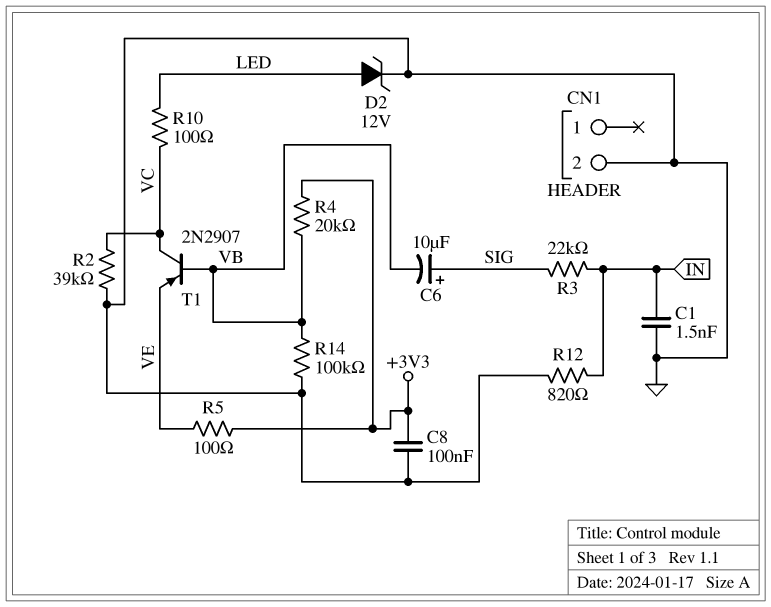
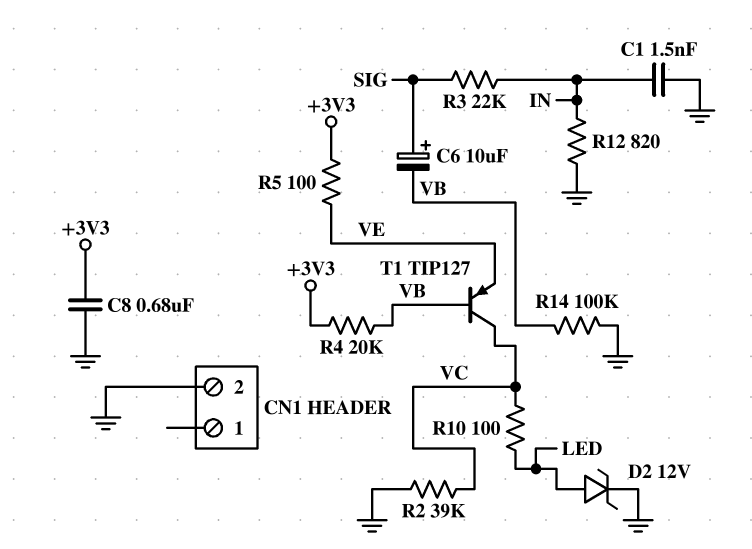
C8: 100nF (+3V3, GND) -> 680nF (+3V3, GND)
T1: PNP 2N2907 (B VB, C VC, E VE) -> PNP TIP127 (B VB, C VC, E VE)

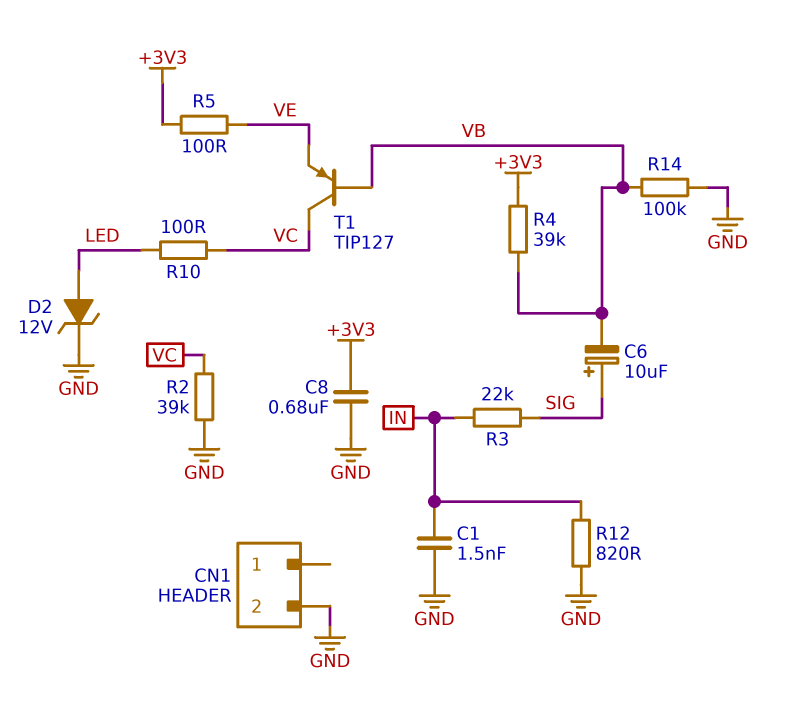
R4: 20k (+3V3, VB) -> 39k (+3V3, VB)

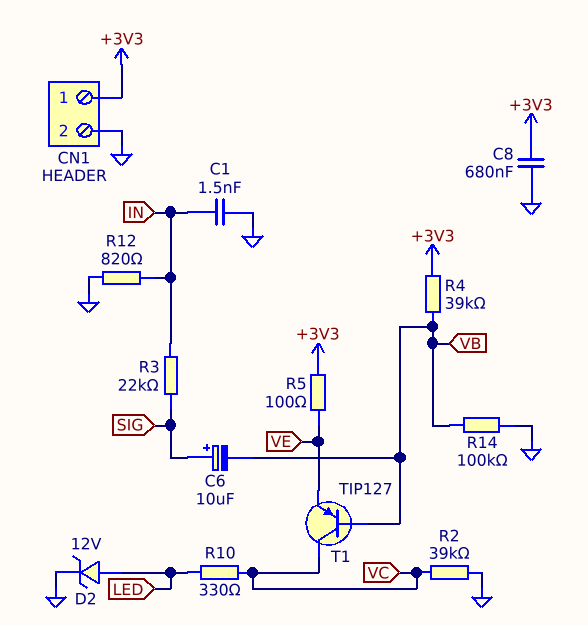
CN1 pin 1: none -> +3V3
R10: 100 (LED, VC) -> 330 (LED, VC)

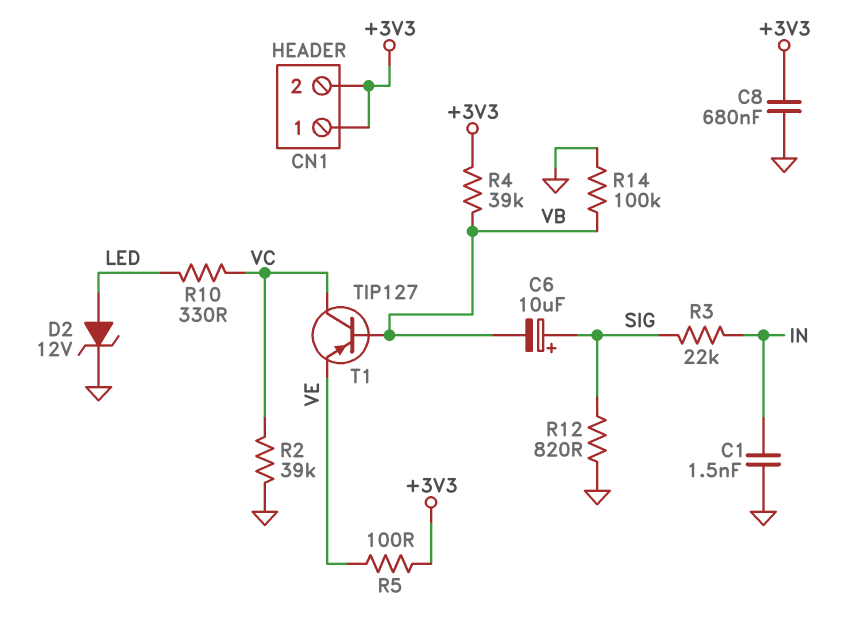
CN1 pin 2: GND -> +3V3
R12: 820 (GND, IN) -> 820 (GND, SIG)

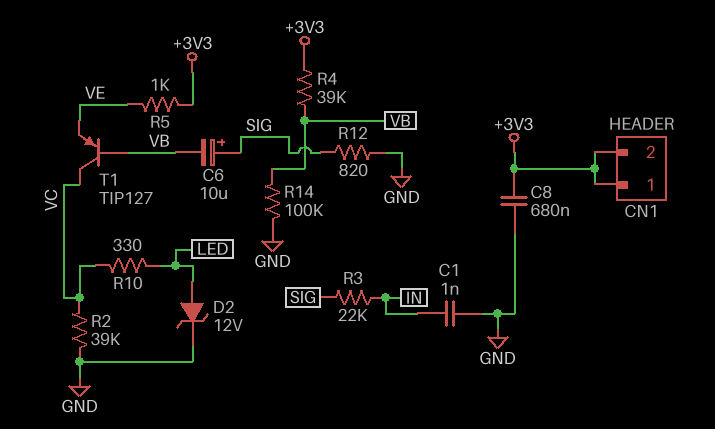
C1: 1.5nF (GND, IN) -> 1nF (GND, IN)
R5: 100 (+3V3, VE) -> 1k (+3V3, VE)

